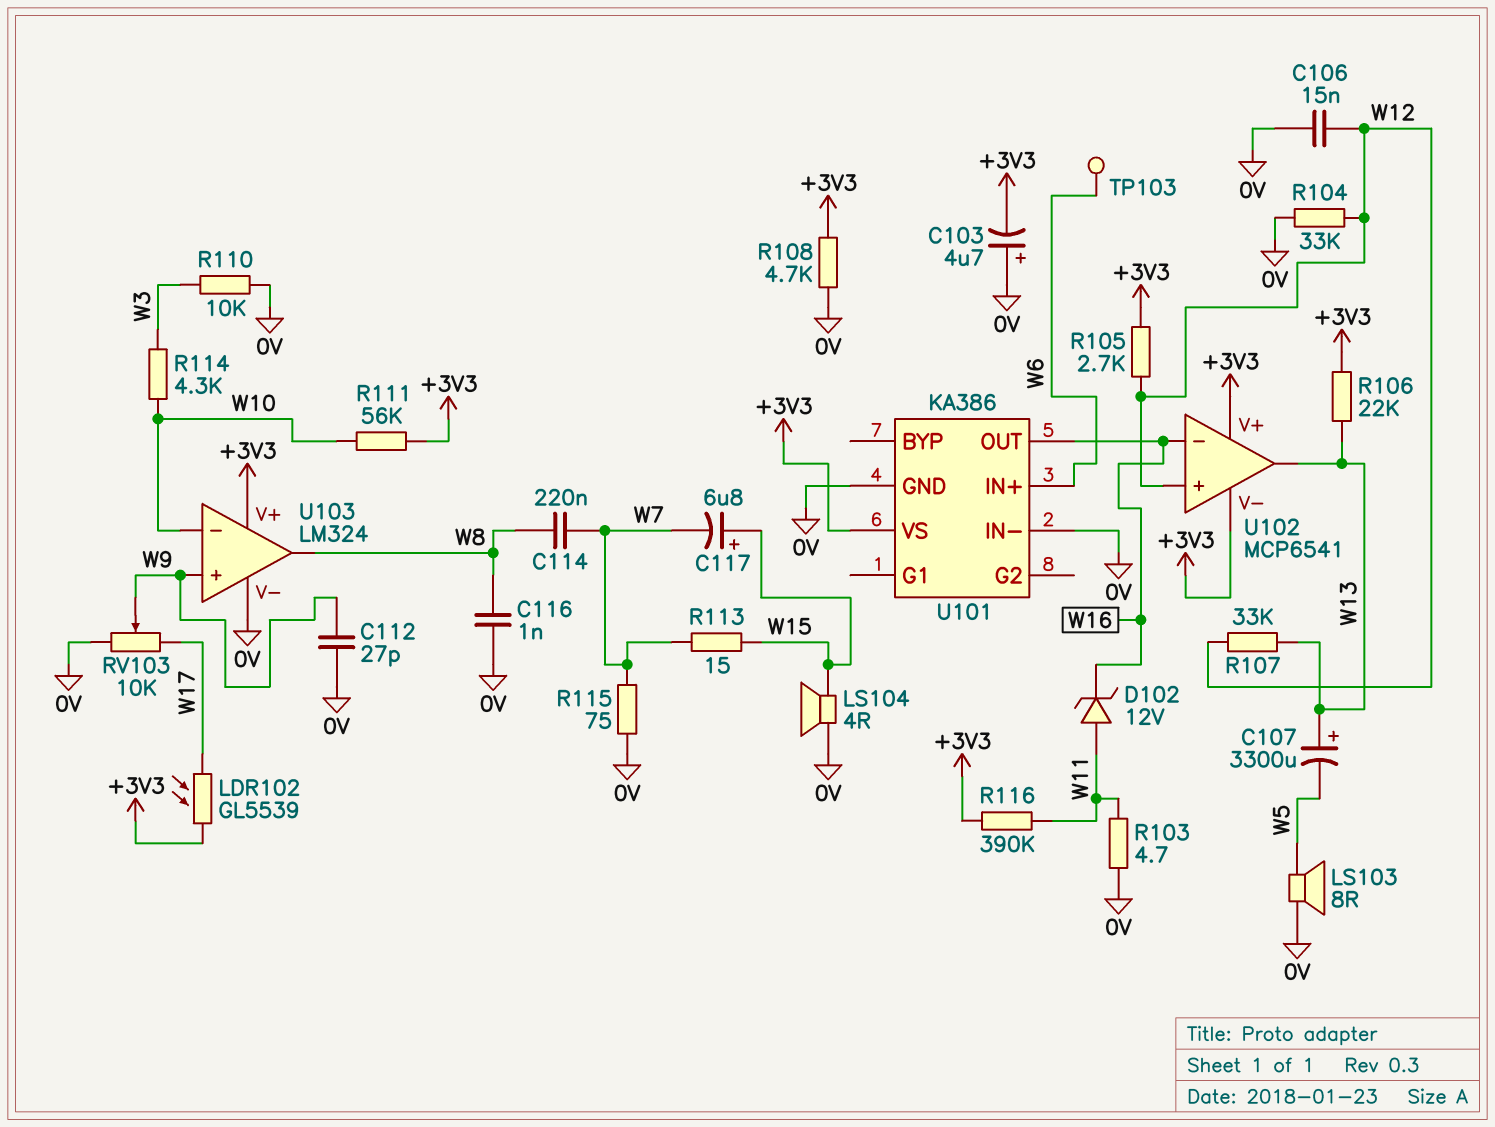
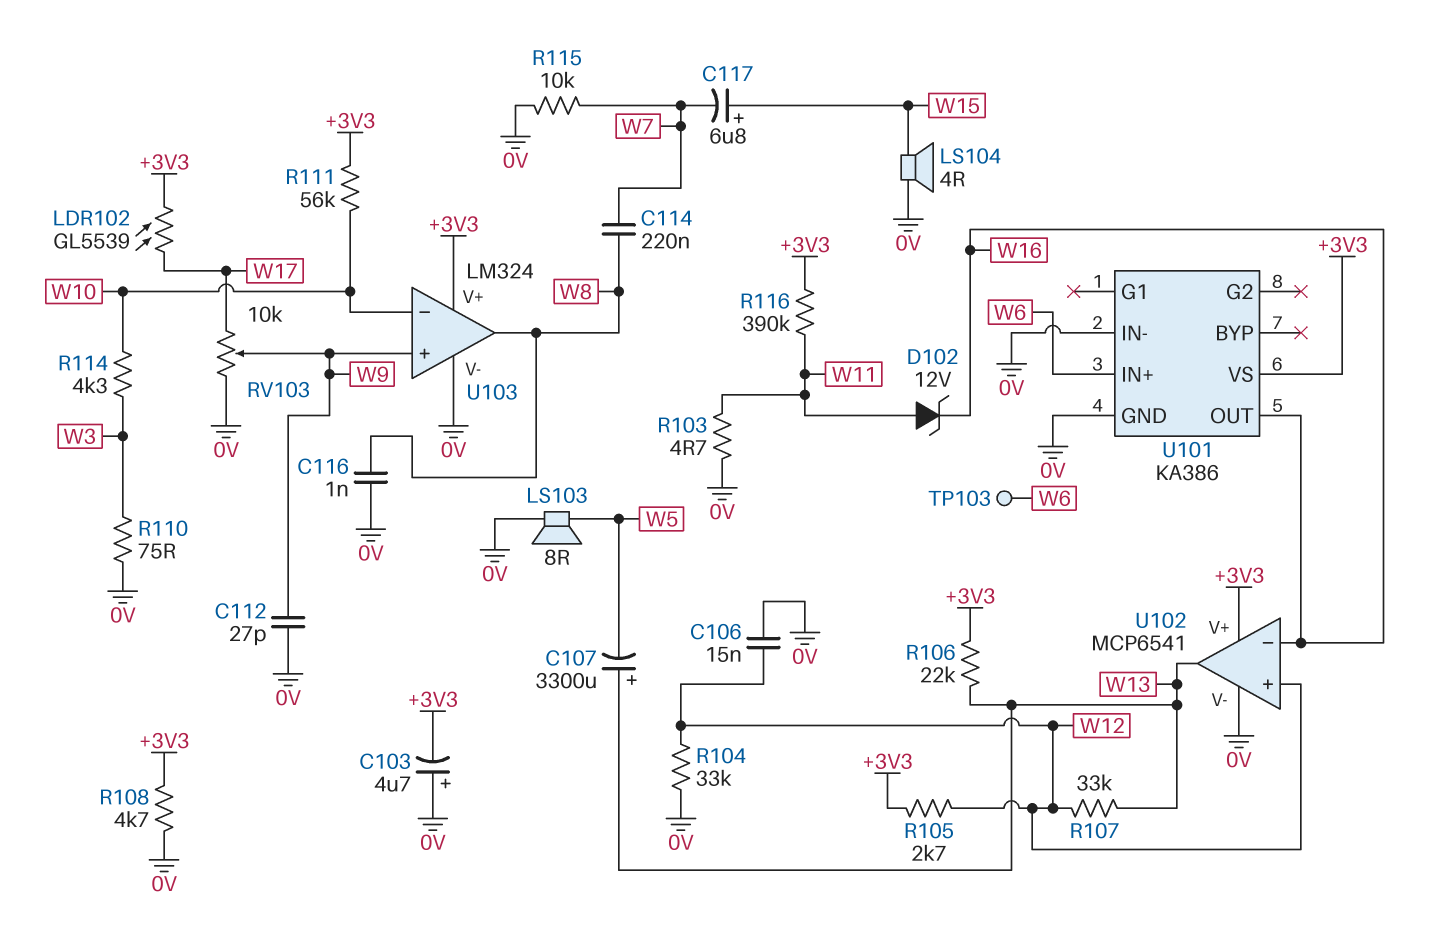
R110: 10k (0V, W3) -> 75 (0V, W3)
R113: 15 (W7, W15) -> none
R115: 75 (0V, W7) -> 10k (0V, W7)
U102 pin V-: +3V3 -> 0V

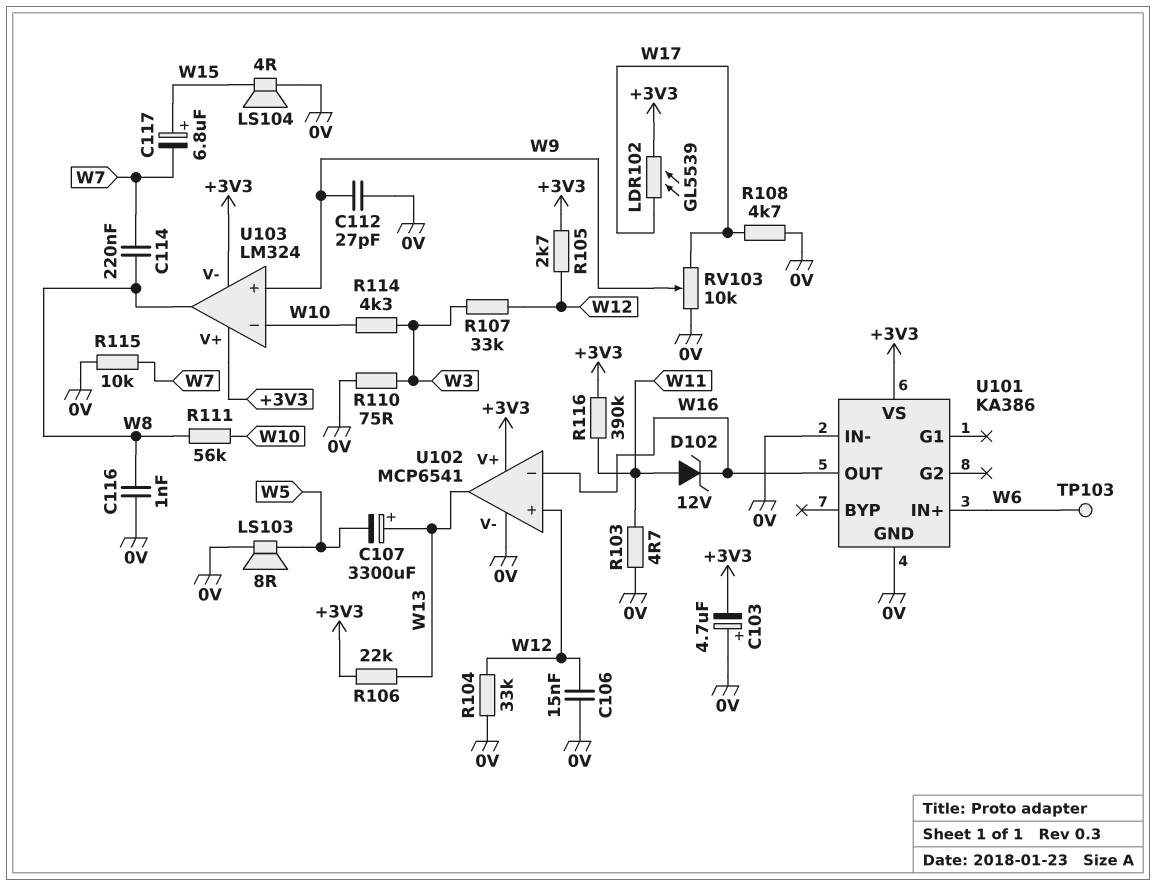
R107: 33k (W12, W13) -> 33k (W3, W12)
R108: 4.7k (+3V3, 0V) -> 4.7k (0V, W17)
R111: 56k (+3V3, W10) -> 56k (W8, W10)
U103 pin V-: 0V -> +3V3

